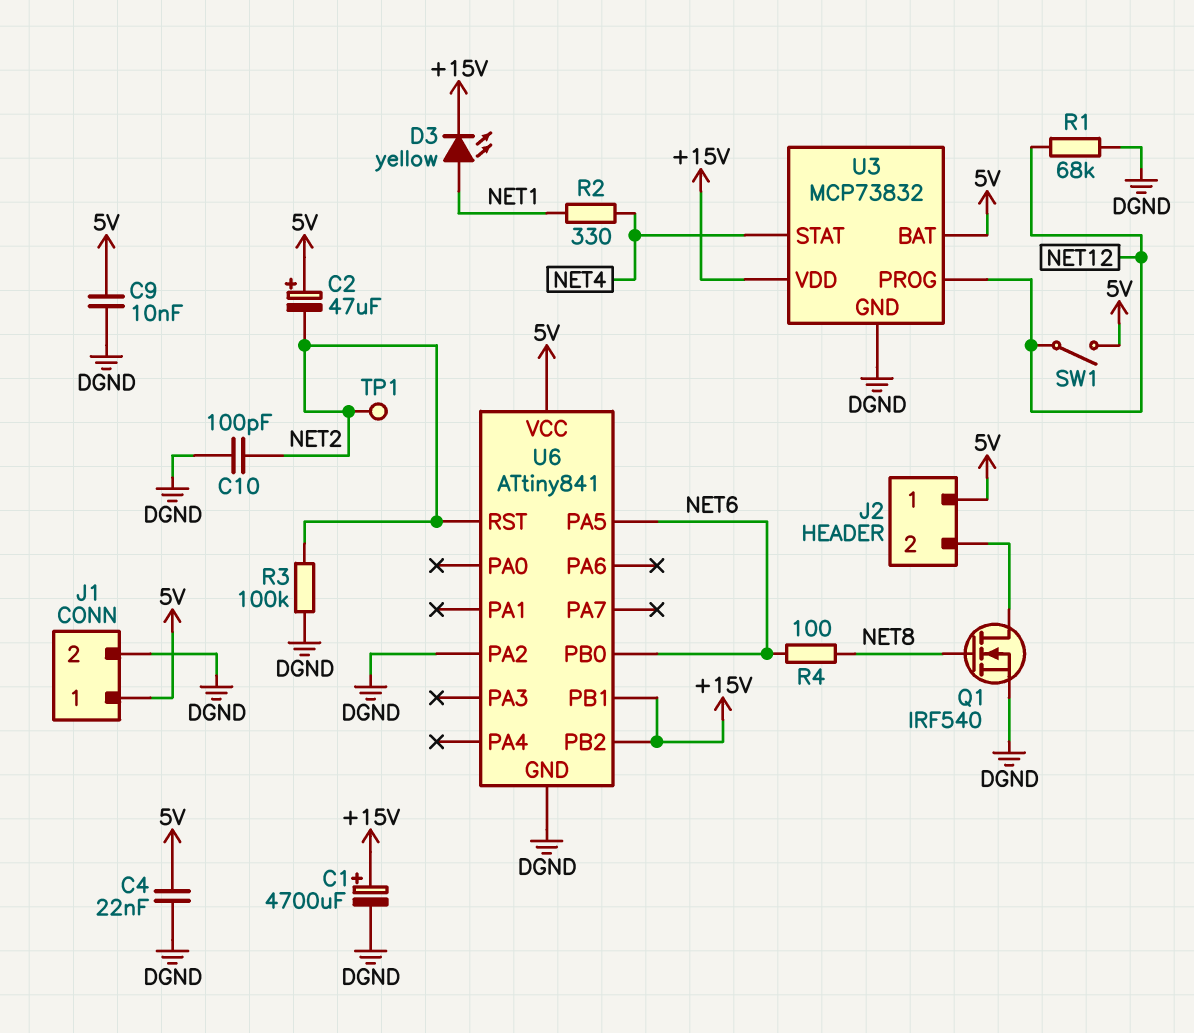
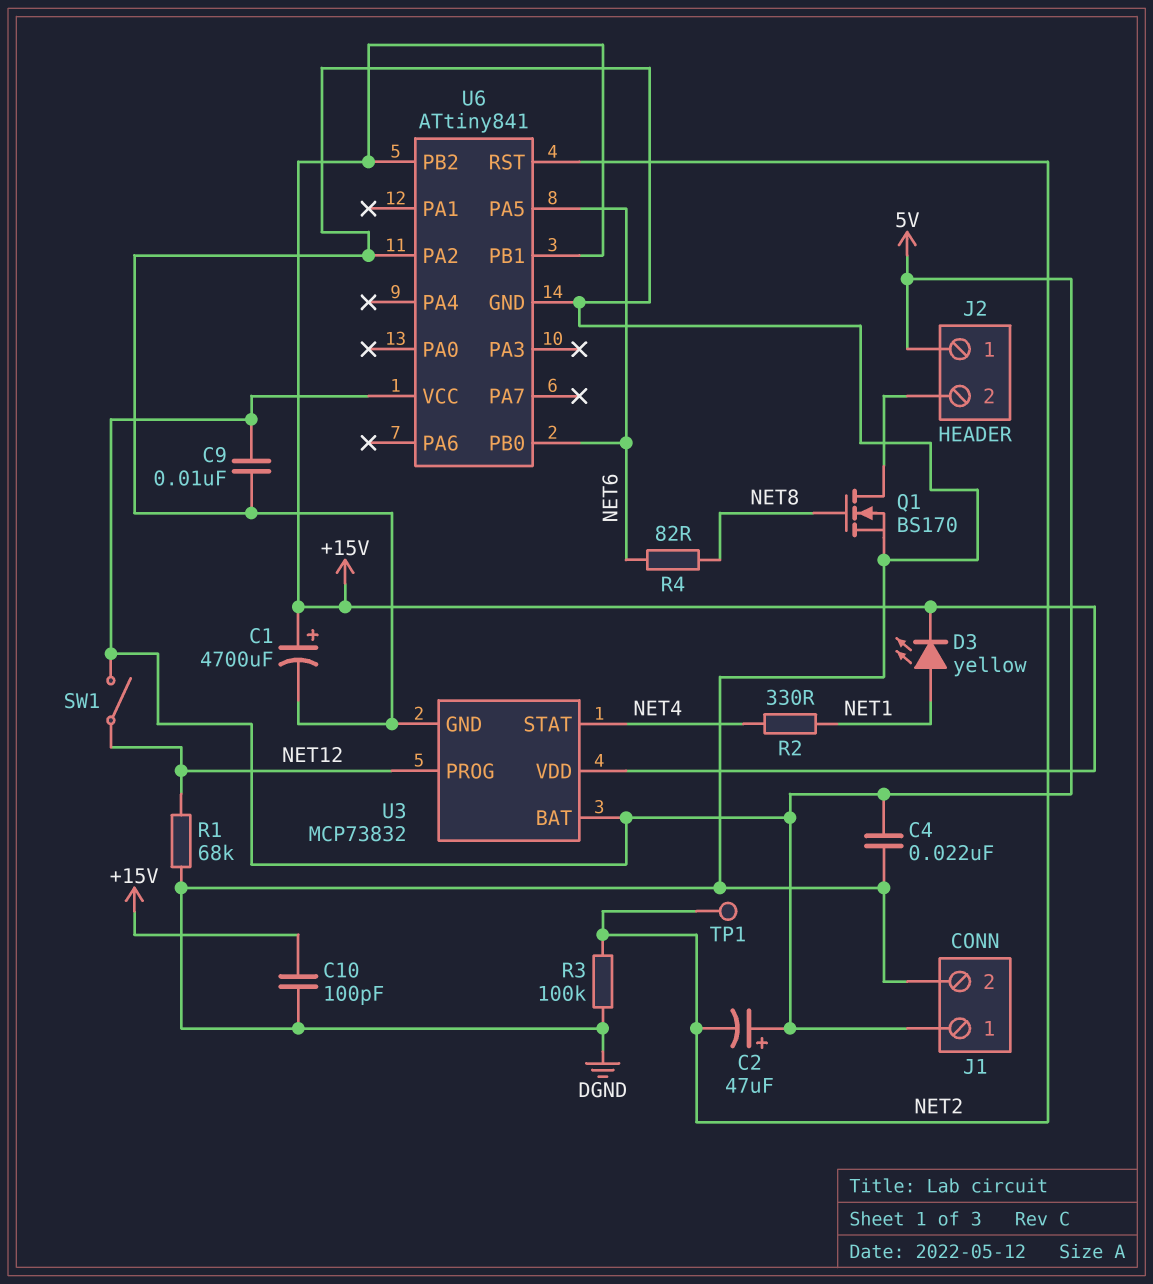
C10: 100pF (DGND, NET2) -> 100pF (+15V, DGND)
Q1: NMOS IRF540 (G NET8, D J2/2, S DGND) -> NMOS BS170 (G NET8, D J2/2, S DGND)
R4: 100 (NET6, NET8) -> 82 (NET6, NET8)

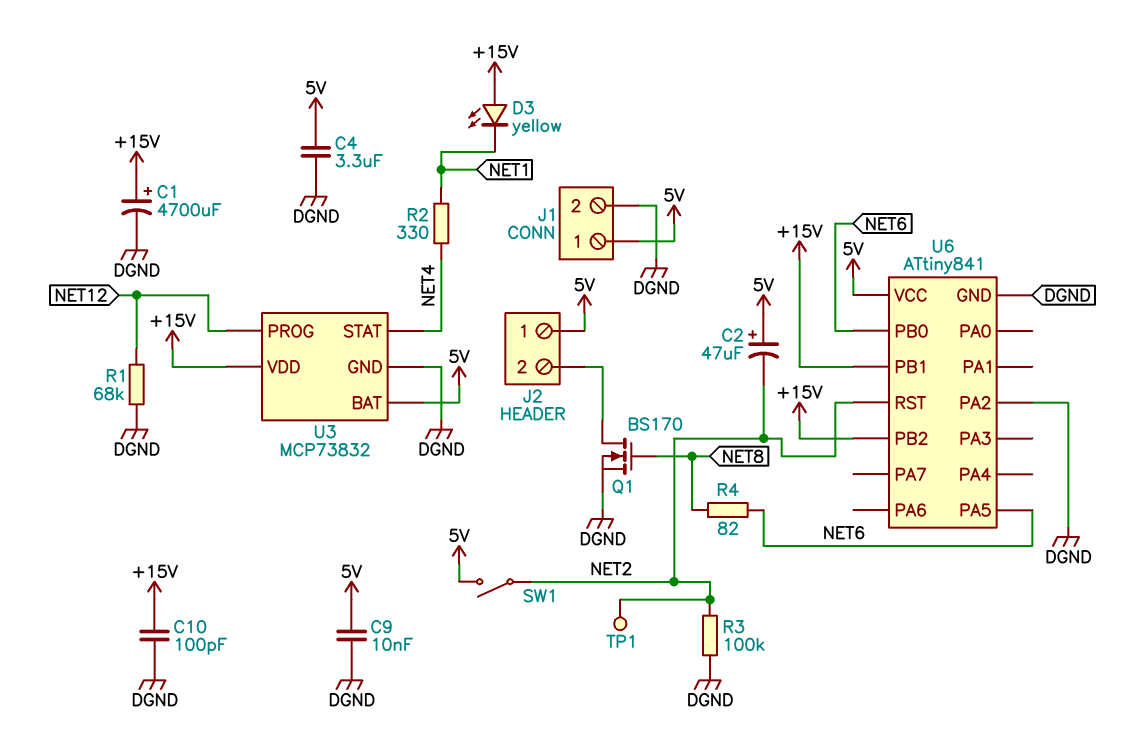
C4: 22nF (5V, DGND) -> 3.3uF (5V, DGND)
D3: LED yellow (A NET1, K +15V) -> LED yellow (A +15V, K NET1)
SW1: switch (5V, NET12) -> switch (5V, NET2)

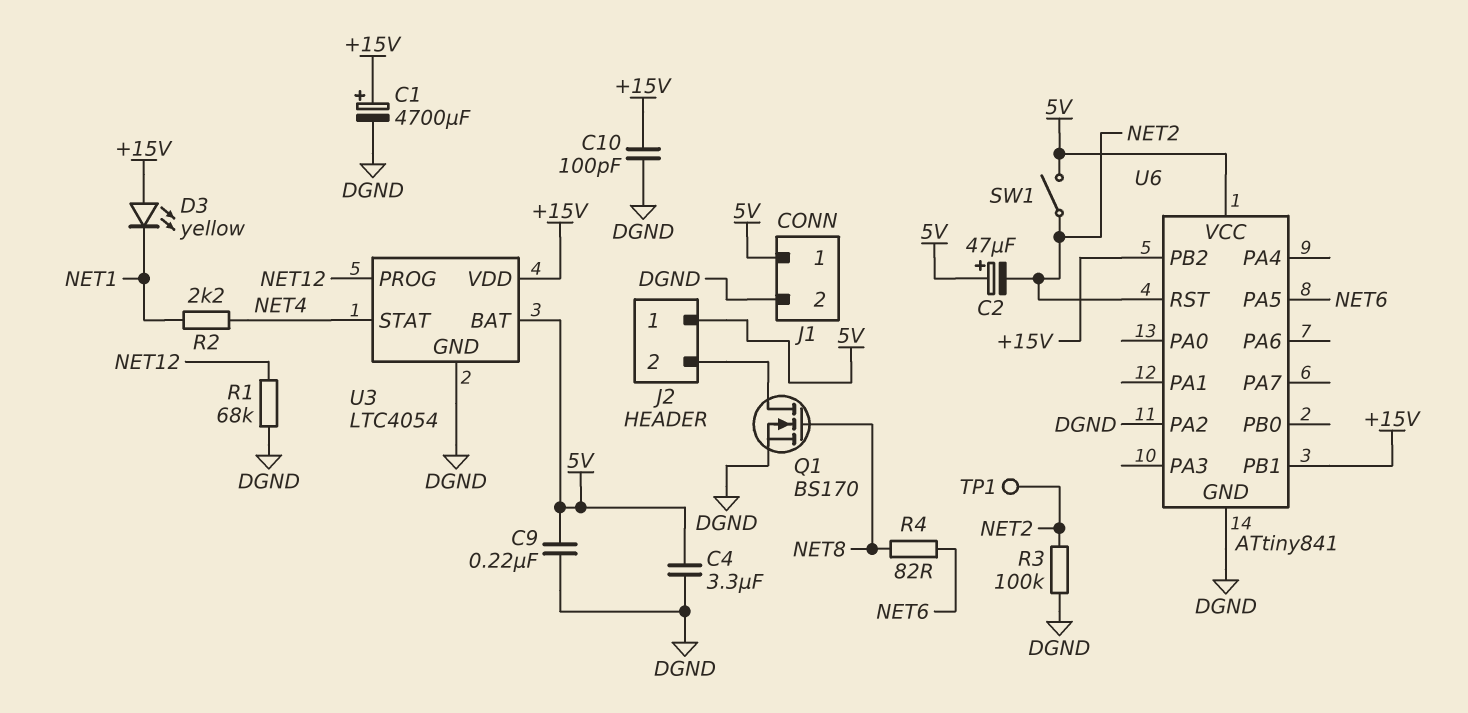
C9: 10nF (5V, DGND) -> 220nF (5V, DGND)
R2: 330 (NET1, NET4) -> 2.2k (NET1, NET4)
U3: MCP73832 -> LTC4054
U6 pin PB0: NET6 -> none

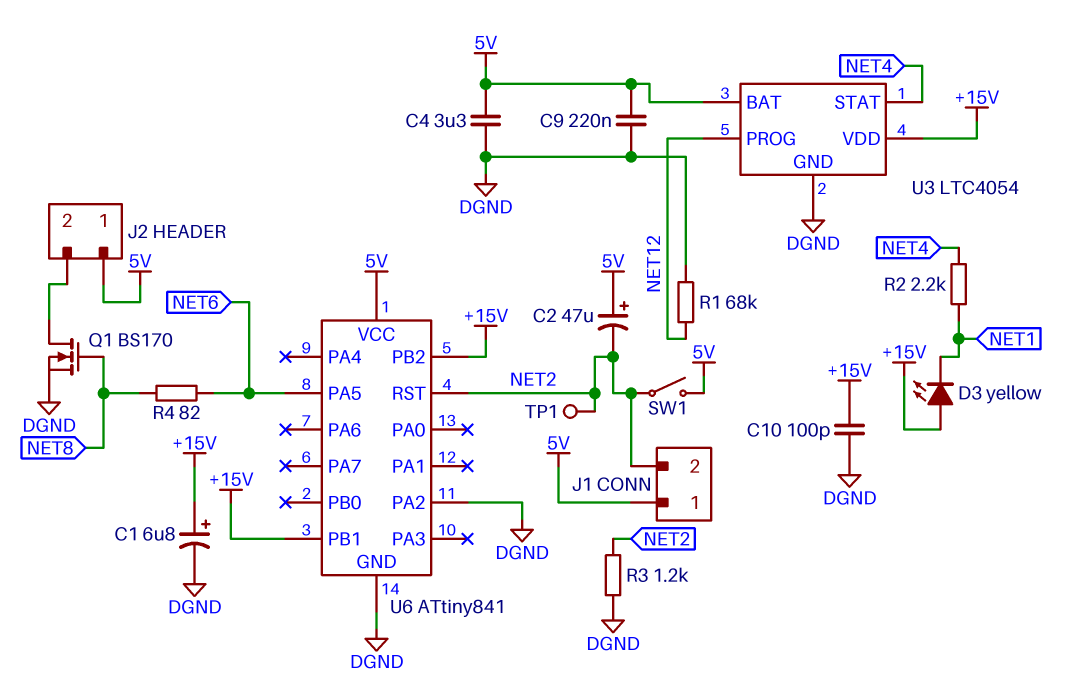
C1: 4700uF (plus +15V, minus DGND) -> 6.8uF (plus +15V, minus DGND)
J1 pin 2: DGND -> NET2
R3: 100k (DGND, NET2) -> 1.2k (DGND, NET2)

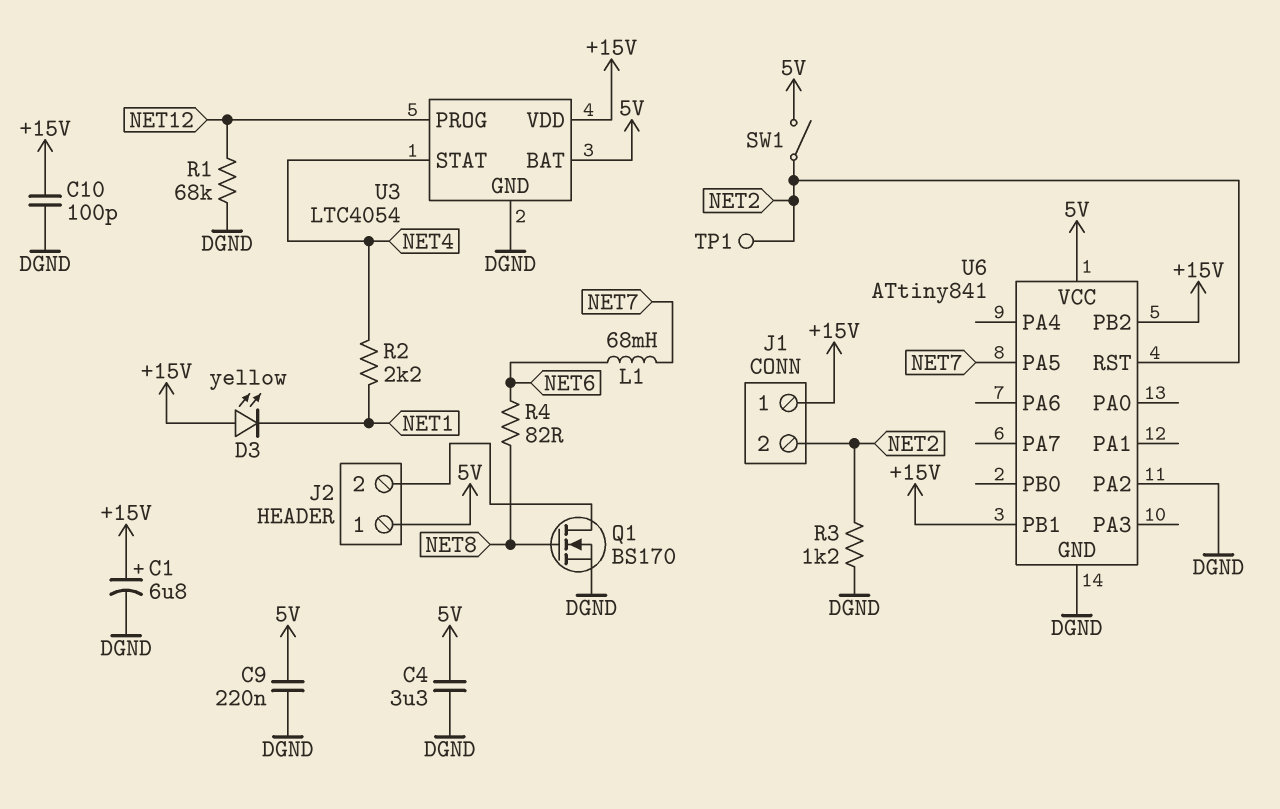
C2: 47uF (plus 5V, minus NET2) -> none
J1 pin 1: 5V -> +15V
L1: none -> 68mH (NET6, NET7)
U6 pin PA5: NET6 -> NET7

